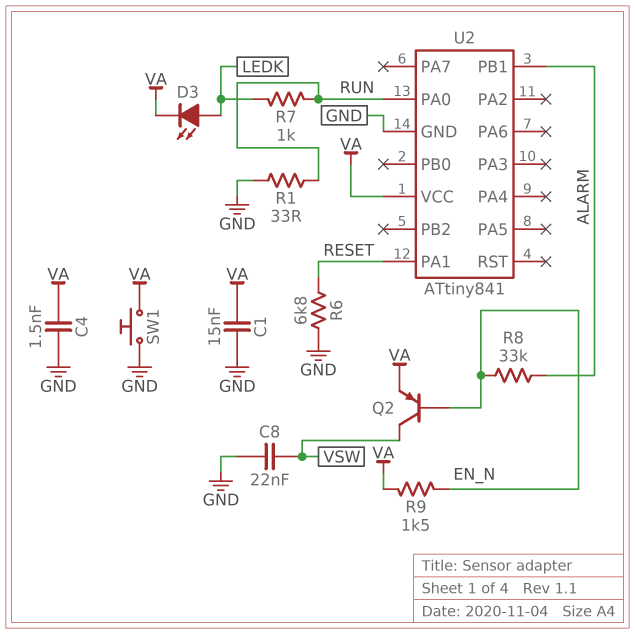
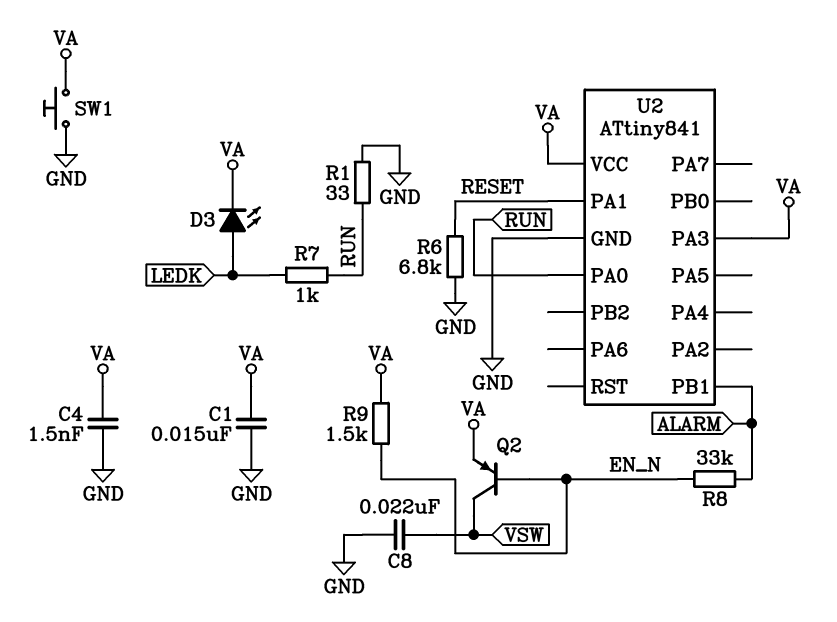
U2 pin PA3: none -> VA

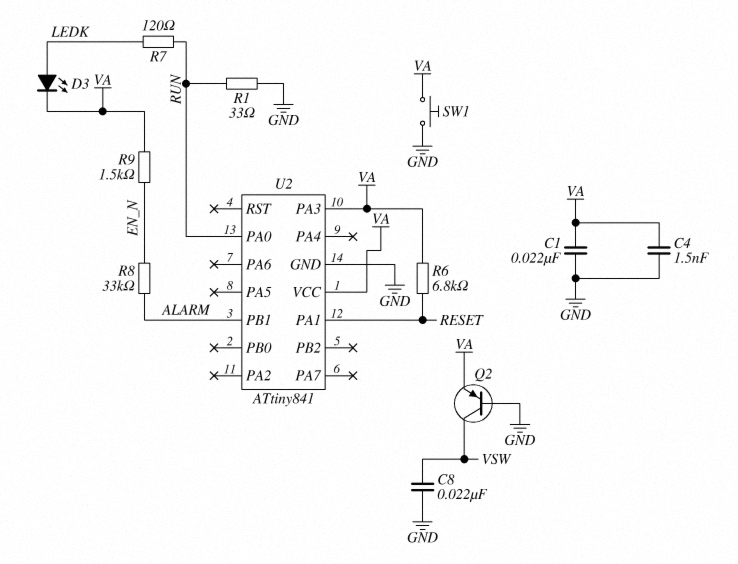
C1: 15nF (GND, VA) -> 22nF (GND, VA)
Q2: PNP (B EN_N, C VSW, E VA) -> PNP (B GND, C VSW, E VA)
R6: 6.8k (GND, RESET) -> 6.8k (RESET, VA)
R7: 1k (LEDK, RUN) -> 120 (LEDK, RUN)

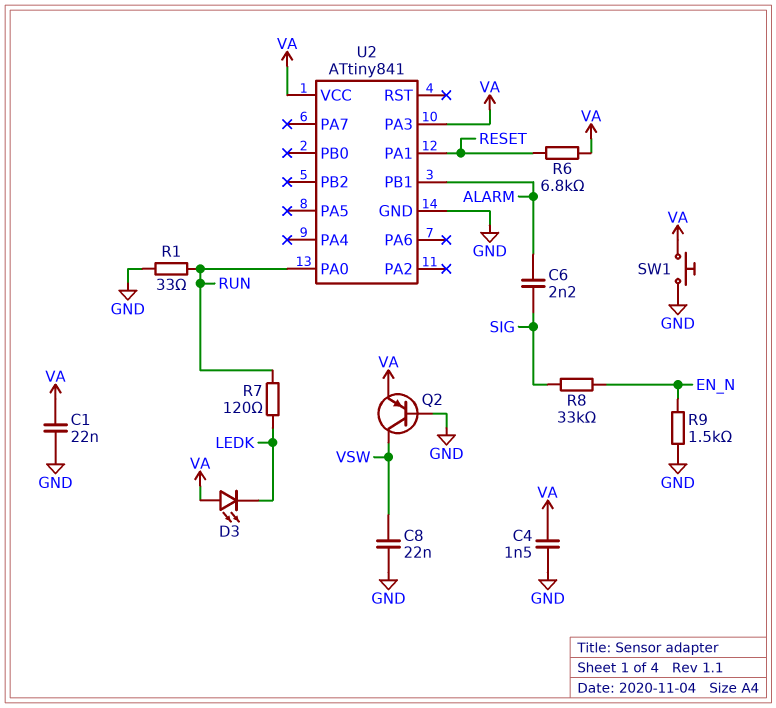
C6: none -> 2.2nF (ALARM, SIG)
D3: LED (A LEDK, K VA) -> LED (A VA, K LEDK)
R8: 33k (ALARM, EN_N) -> 33k (EN_N, SIG)
R9: 1.5k (EN_N, VA) -> 1.5k (EN_N, GND)

